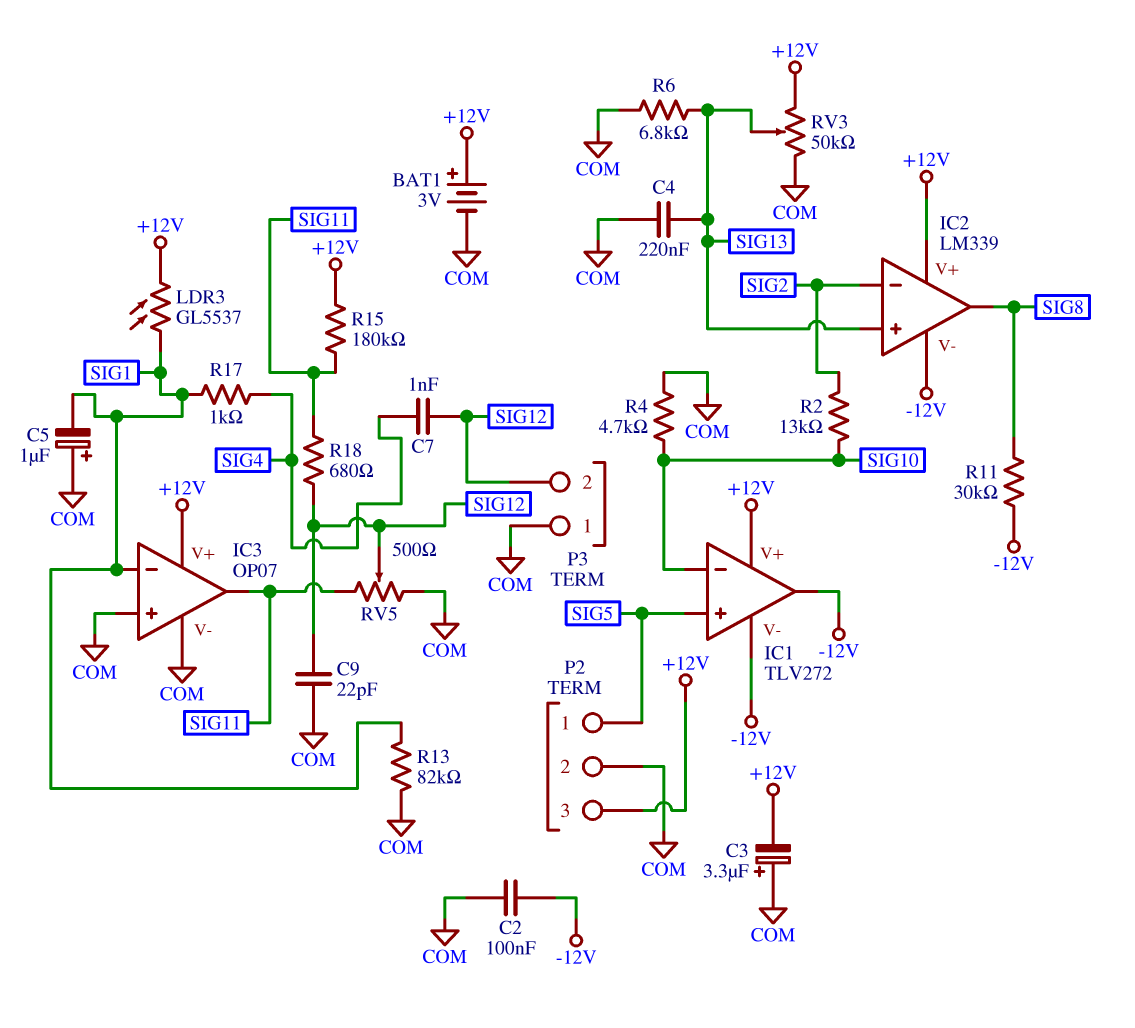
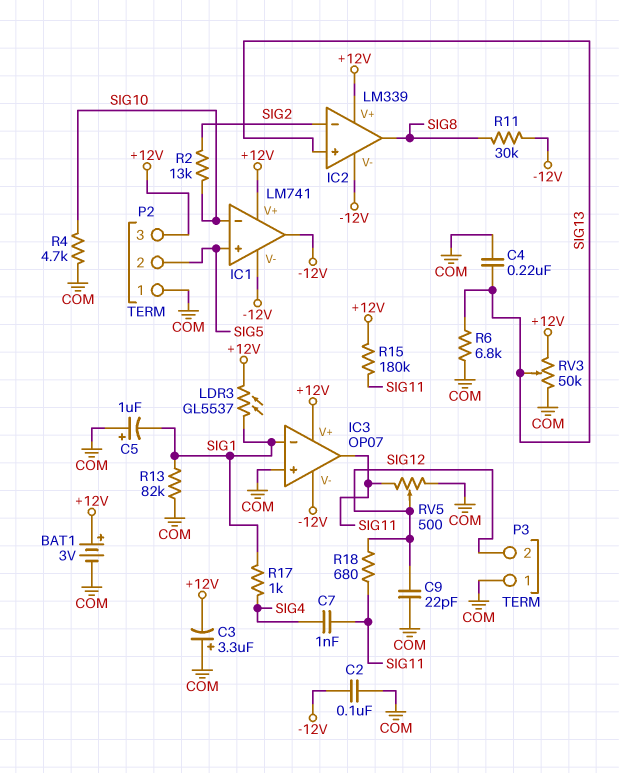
C7: 1nF (SIG4, SIG12) -> 1nF (SIG4, SIG11)
IC1: TLV272 -> LM741
IC3 pin V-: COM -> -12V
P2 pin 1: SIG5 -> COM
P2 pin 2: COM -> SIG5

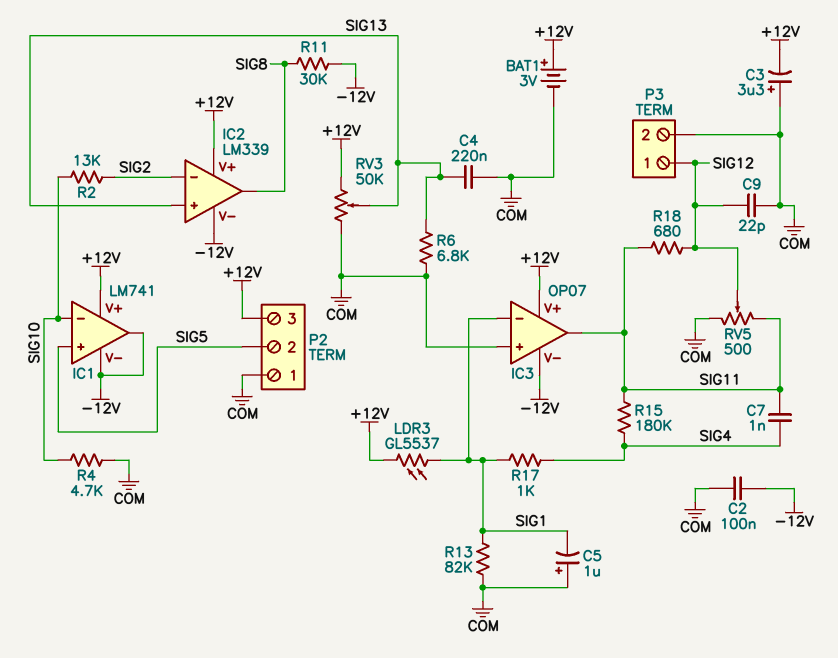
P3 pin 1: COM -> SIG12
P3 pin 2: SIG12 -> COM
R15: 180k (+12V, SIG11) -> 180k (SIG4, SIG11)

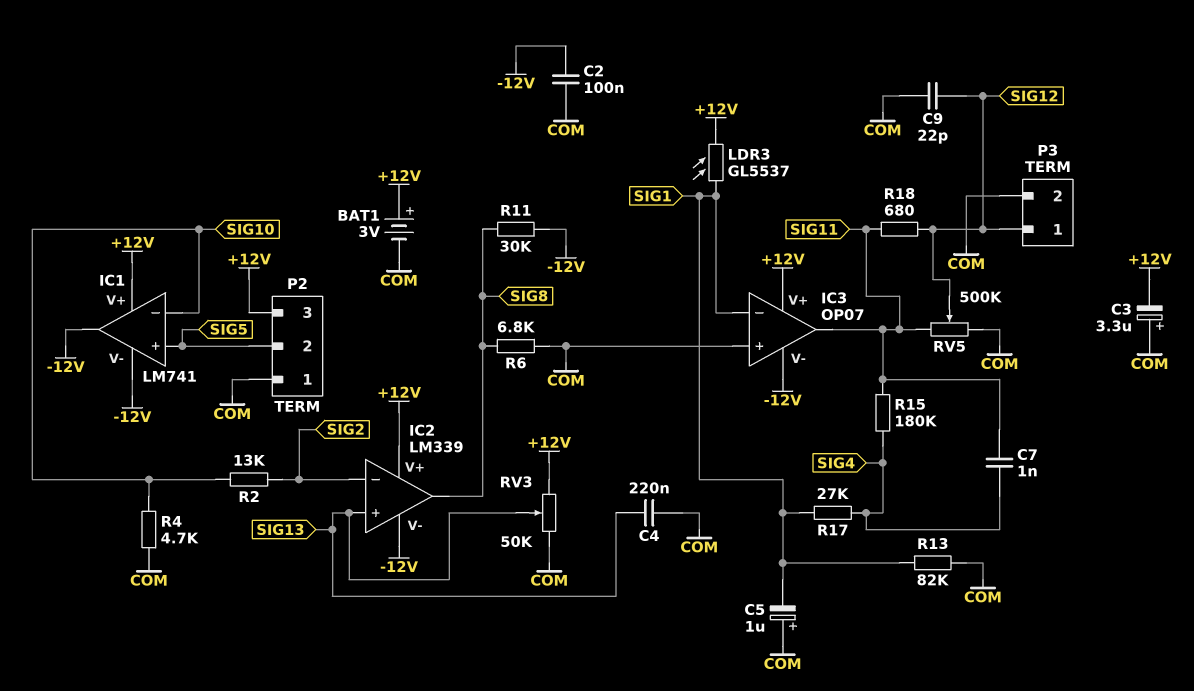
R6: 6.8k (COM, SIG13) -> 6.8k (COM, SIG8)
R17: 1k (SIG1, SIG4) -> 27k (SIG1, SIG4)
RV5: 500 (COM, SIG11, wiper SIG12) -> 500k (COM, SIG11, wiper SIG12)

